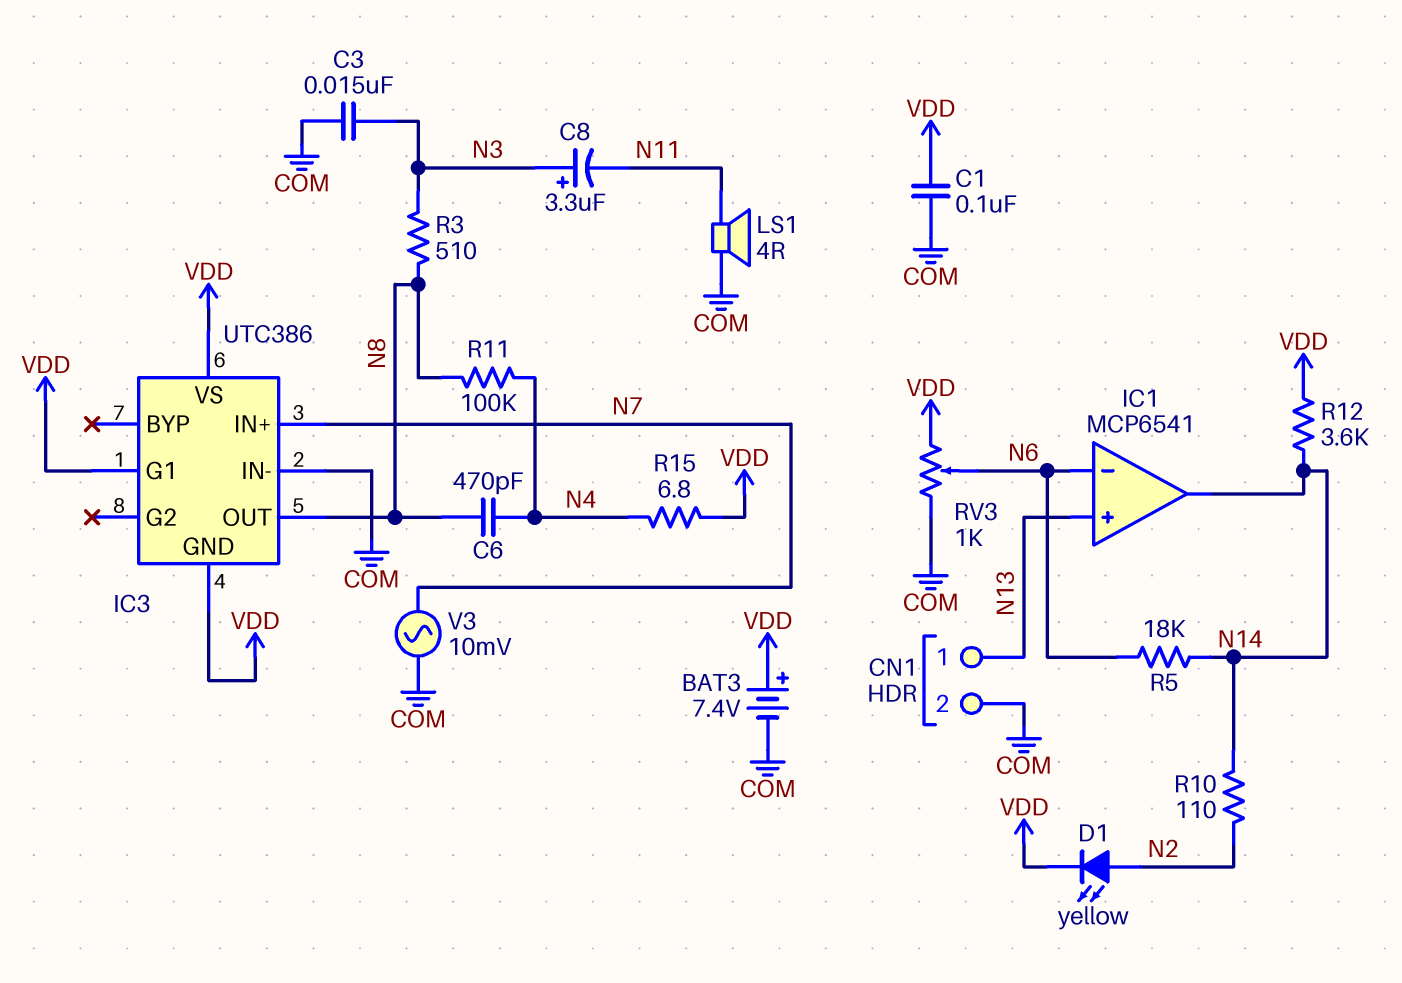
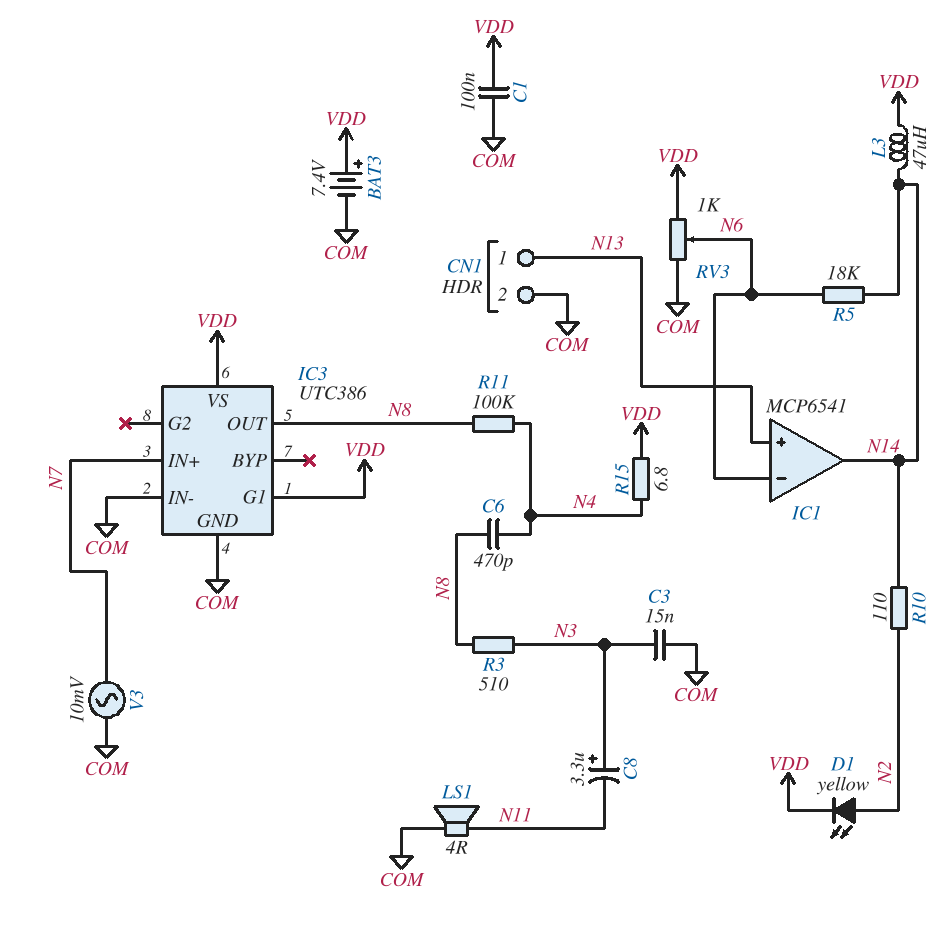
IC3 pin GND: VDD -> COM
L3: none -> 47uH (N14, VDD)
R12: 3.6k (N14, VDD) -> none

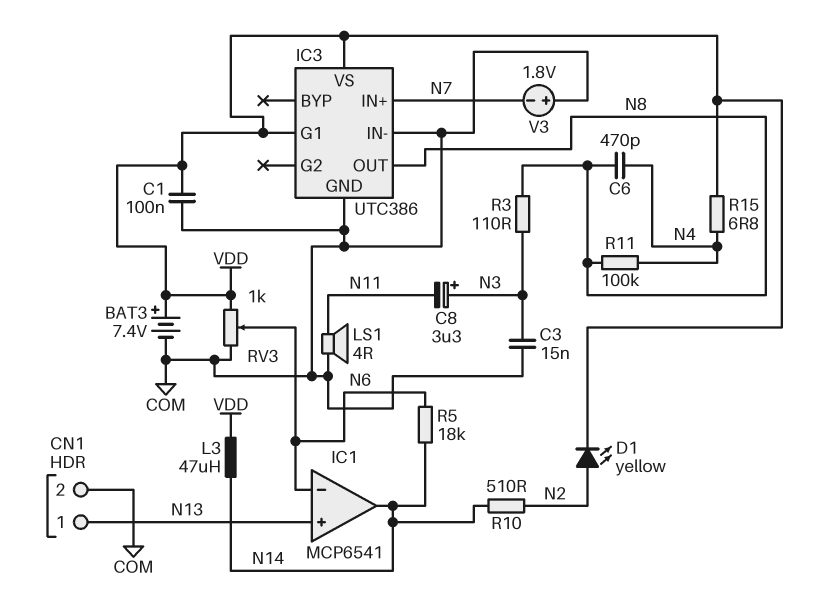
R3: 510 (N3, N8) -> 110 (N3, N8)
R10: 110 (N2, N14) -> 510 (N2, N14)
V3: AC 10mV (COM, N7) -> 1.8V (plus COM, minus N7)

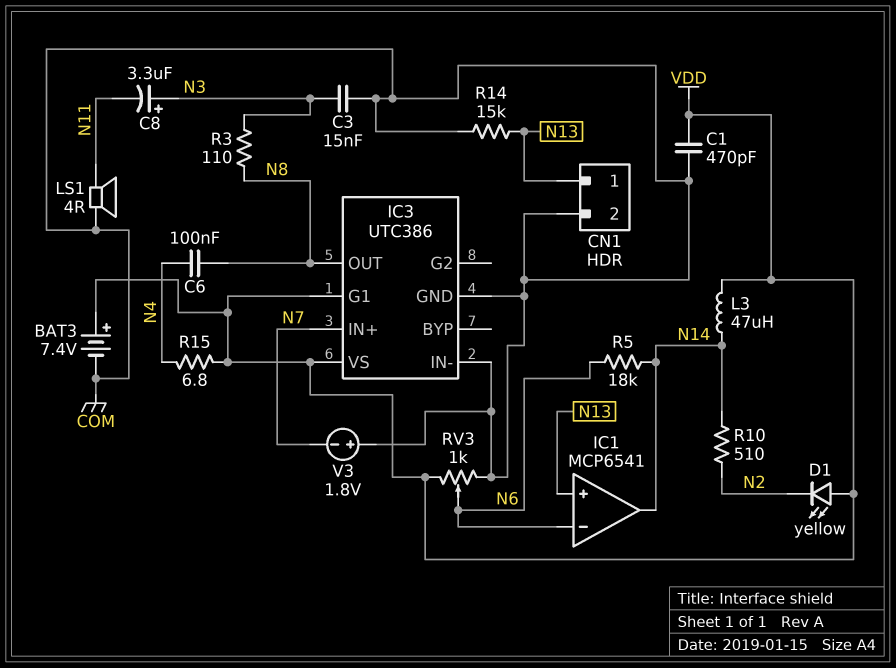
C1: 100nF (COM, VDD) -> 470pF (COM, VDD)
C6: 470pF (N4, N8) -> 100nF (N4, N8)
D1: LED yellow (A N2, K VDD) -> LED yellow (A VDD, K N2)
R11: 100k (N4, N8) -> none
R14: none -> 15k (COM, N13)

